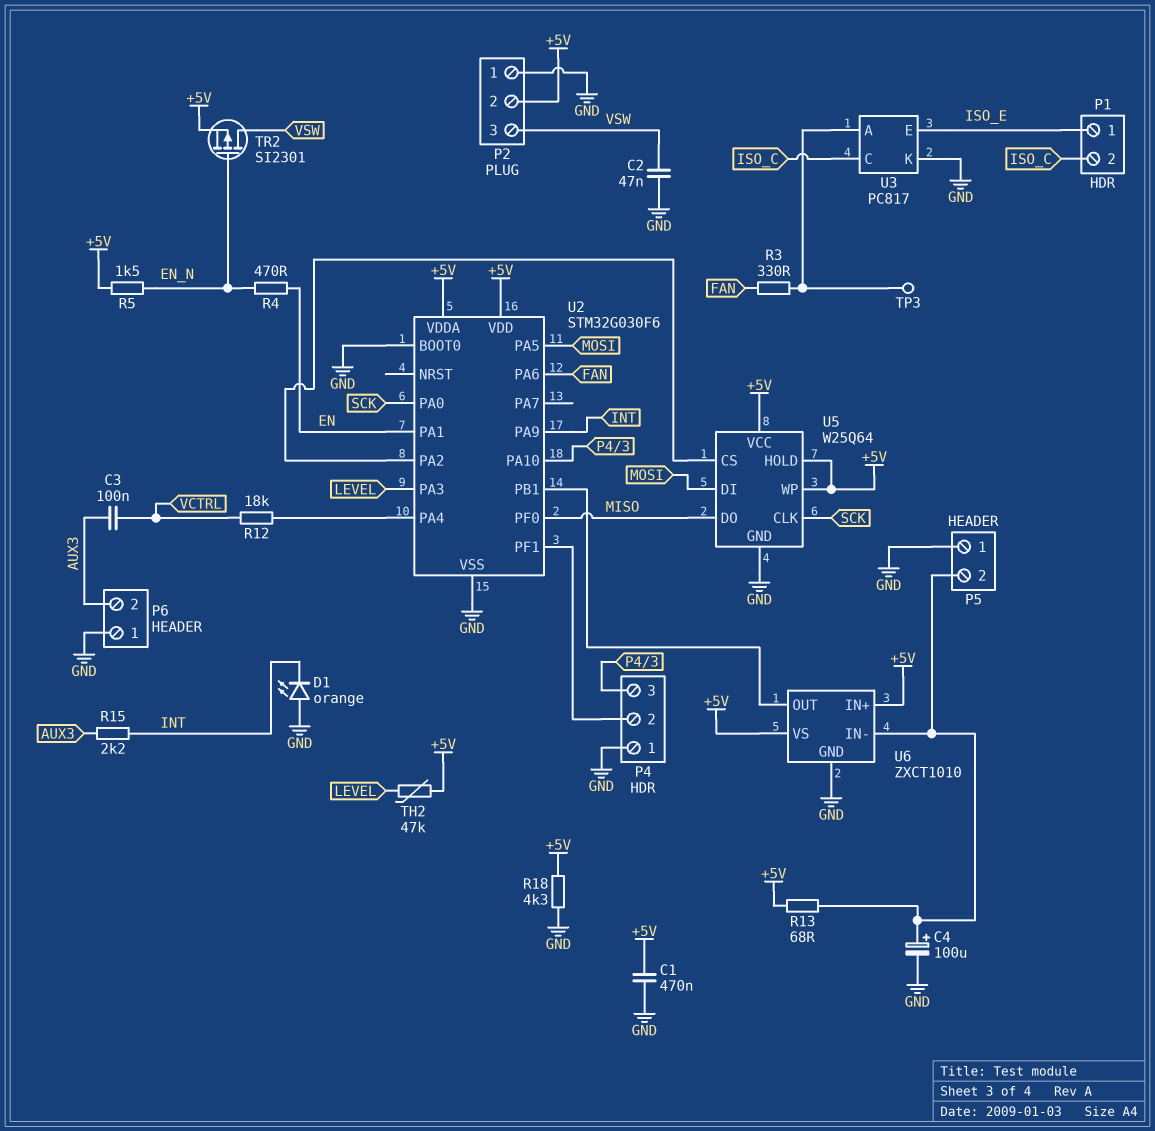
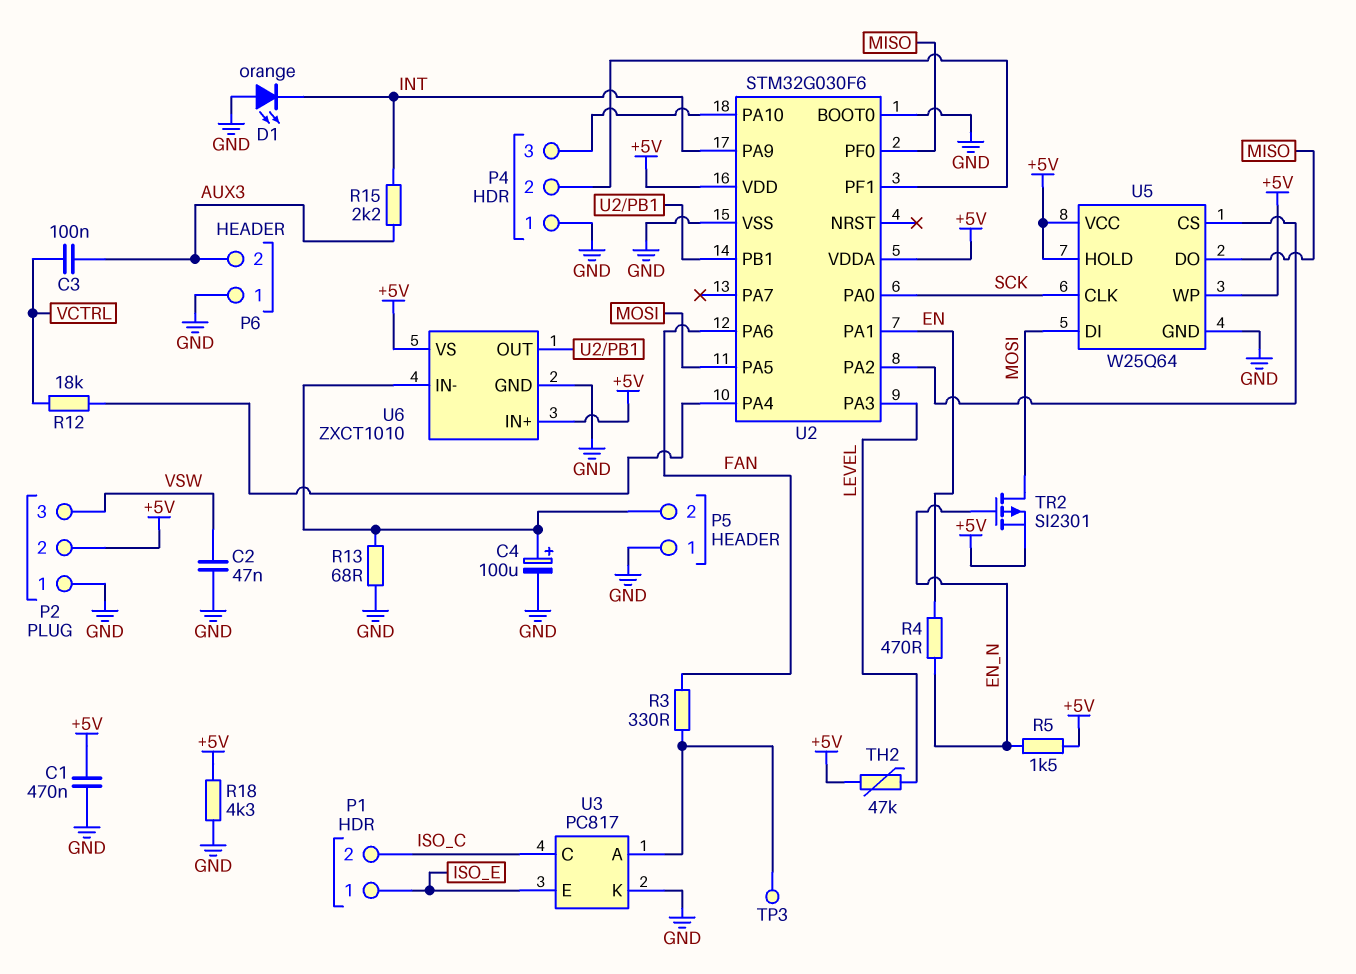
R13: 68 (+5V, P5/2) -> 68 (GND, P5/2)
TR2: PMOS SI2301 (G EN_N, D VSW, S +5V) -> PMOS SI2301 (G EN_N, D MOSI, S +5V)

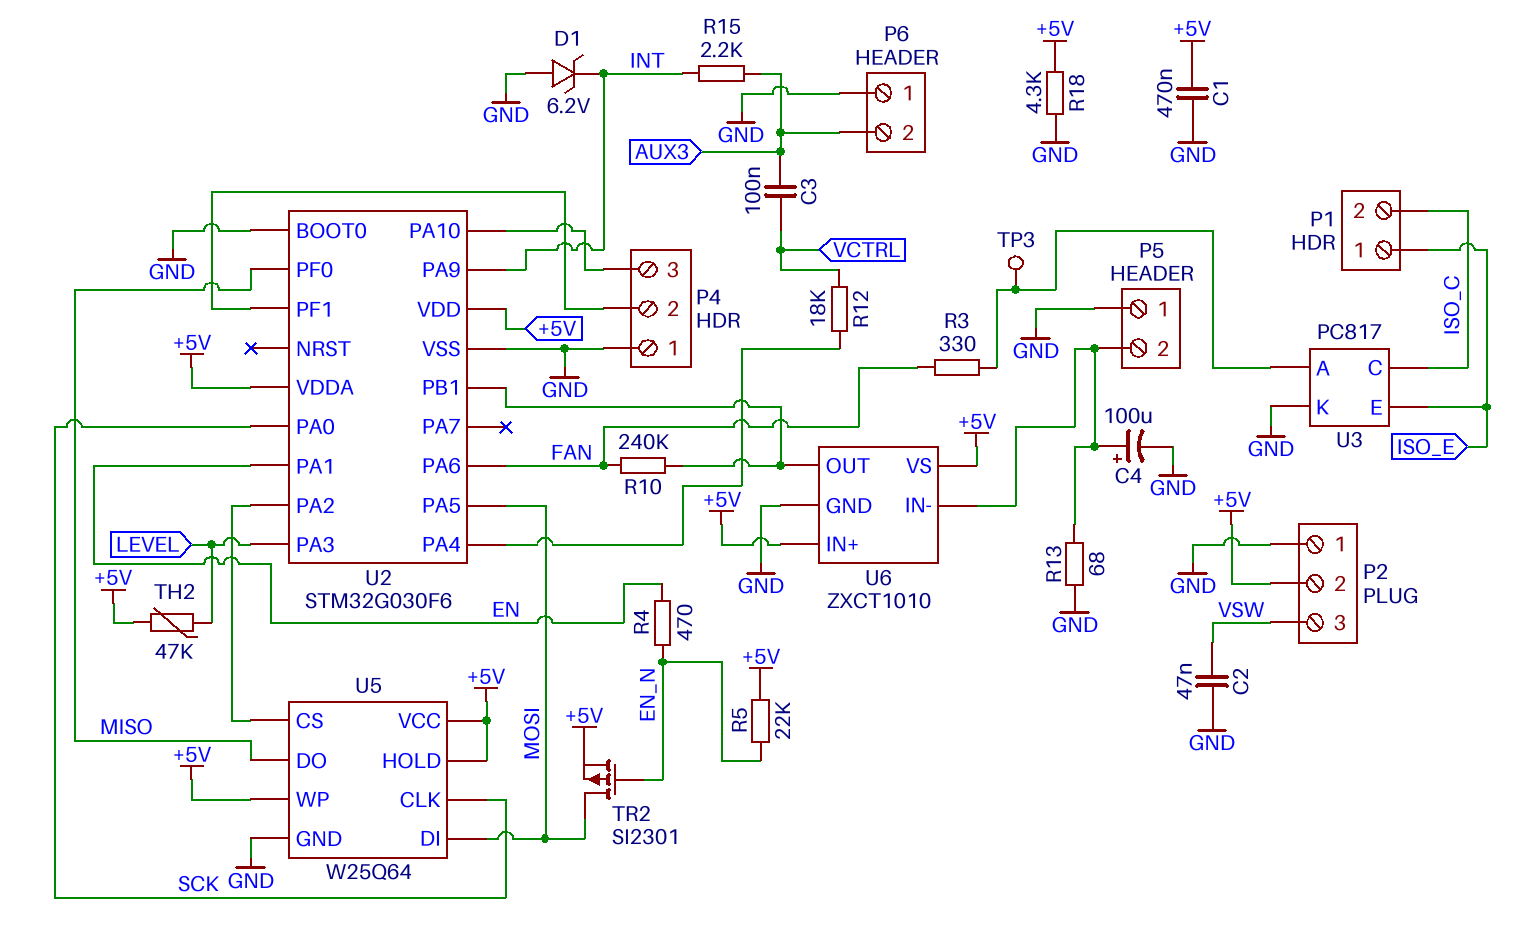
D1: LED orange (A GND, K INT) -> zener 6.2V (A GND, K INT)
R5: 1.5k (+5V, EN_N) -> 22k (+5V, EN_N)
R10: none -> 240k (FAN, U2/PB1)

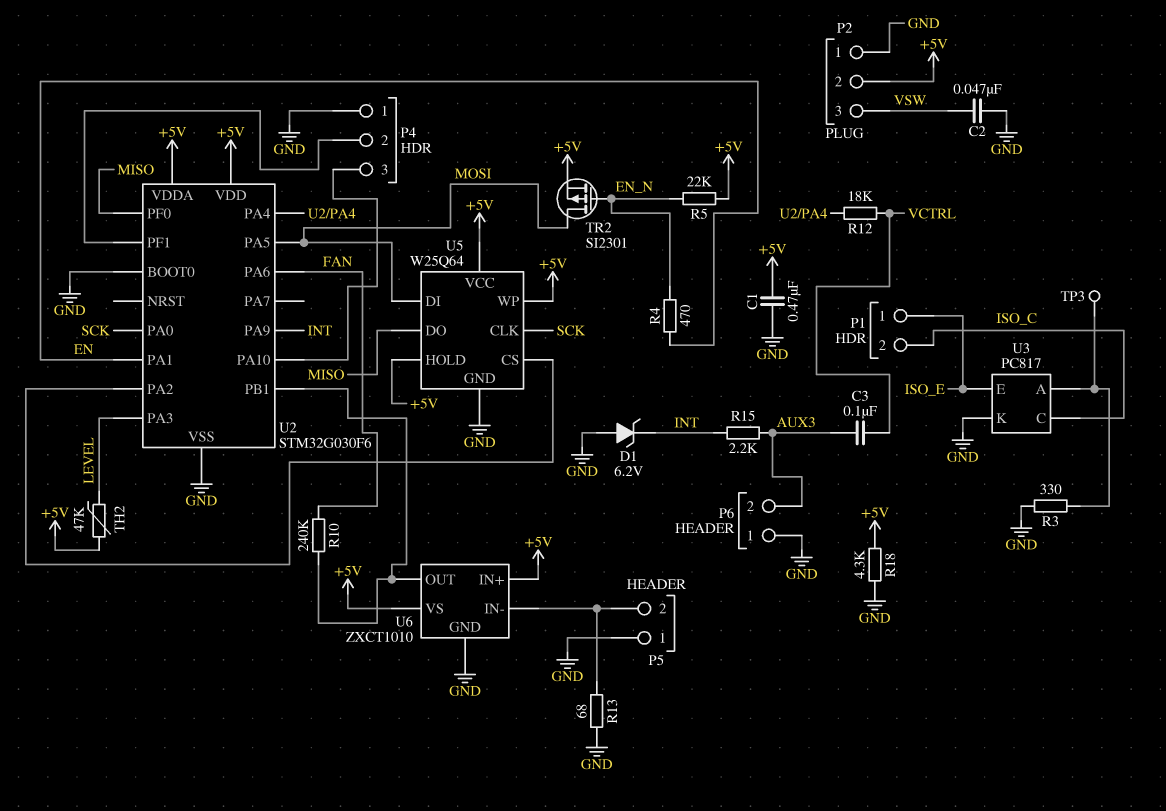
C4: 100uF (plus P5/2, minus GND) -> none
R3: 330 (FAN, U3/A) -> 330 (GND, U3/A)

